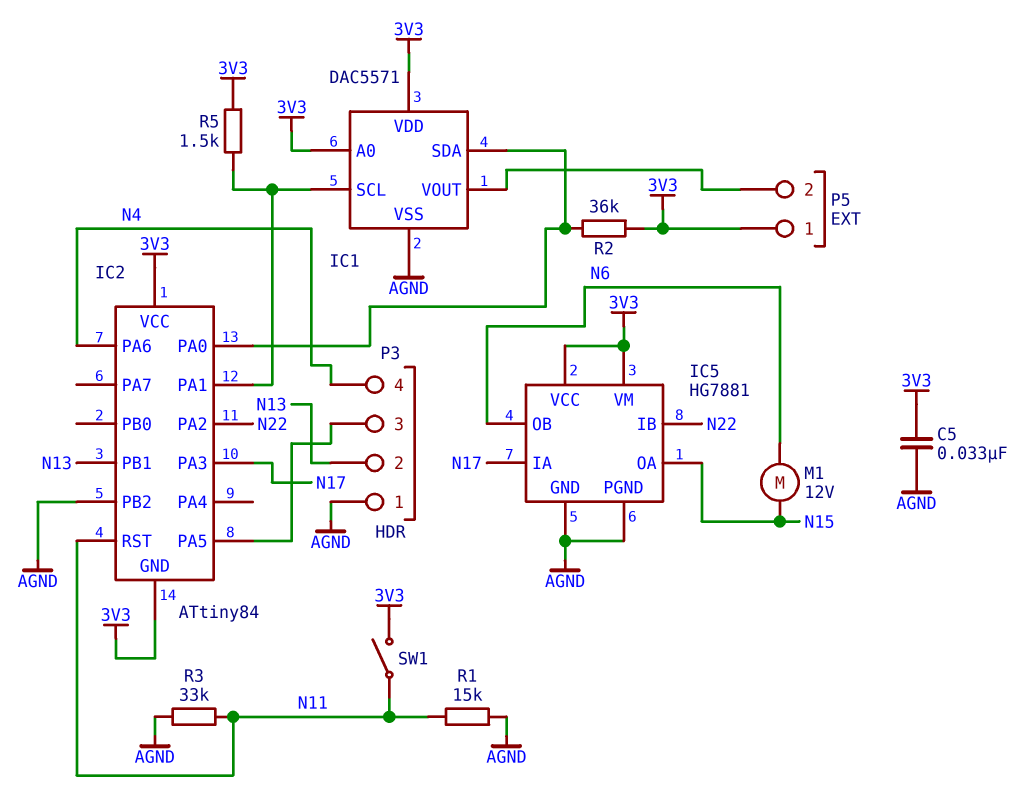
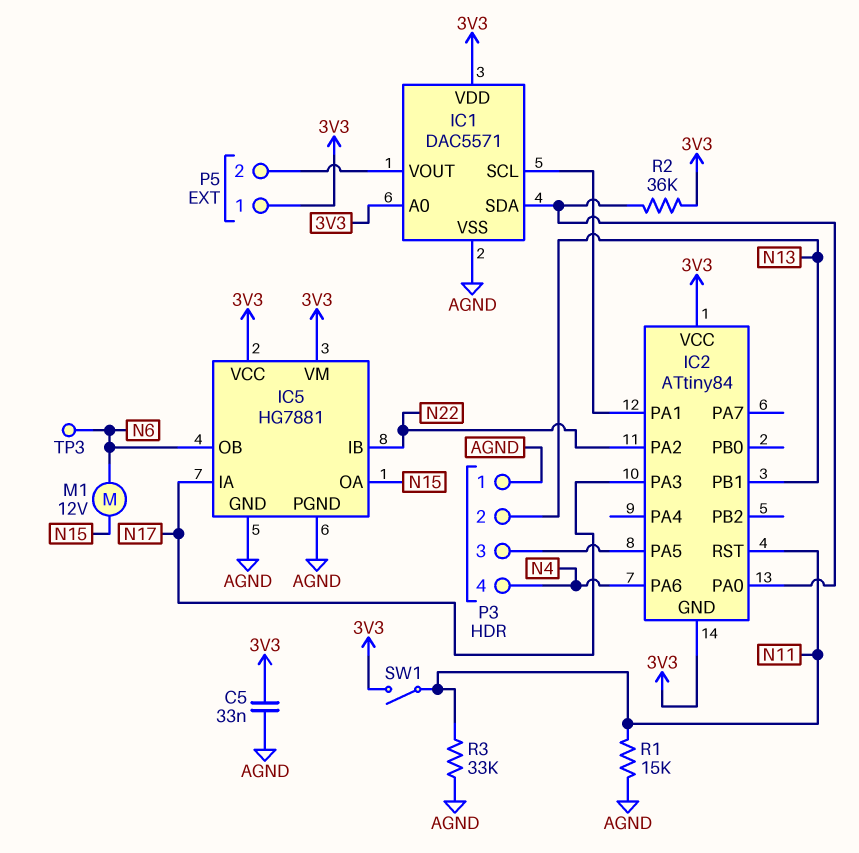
IC2 pin PB2: AGND -> none
R5: 1.5k (3V3, IC1/SCL) -> none
TP3: none -> test point (N6)

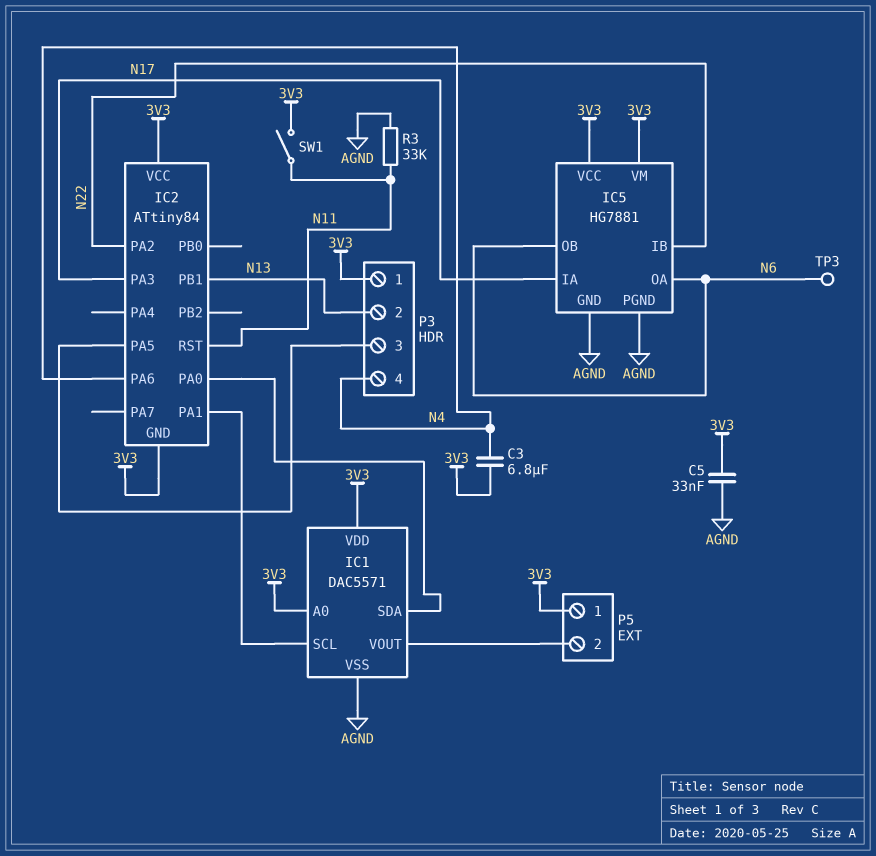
C3: none -> 6.8uF (3V3, N4)
IC5 pin OA: N15 -> N6
M1: motor 12V (N6, N15) -> none
P3 pin 1: AGND -> 3V3
R1: 15k (AGND, N11) -> none
R2: 36k (3V3, IC1/SDA) -> none

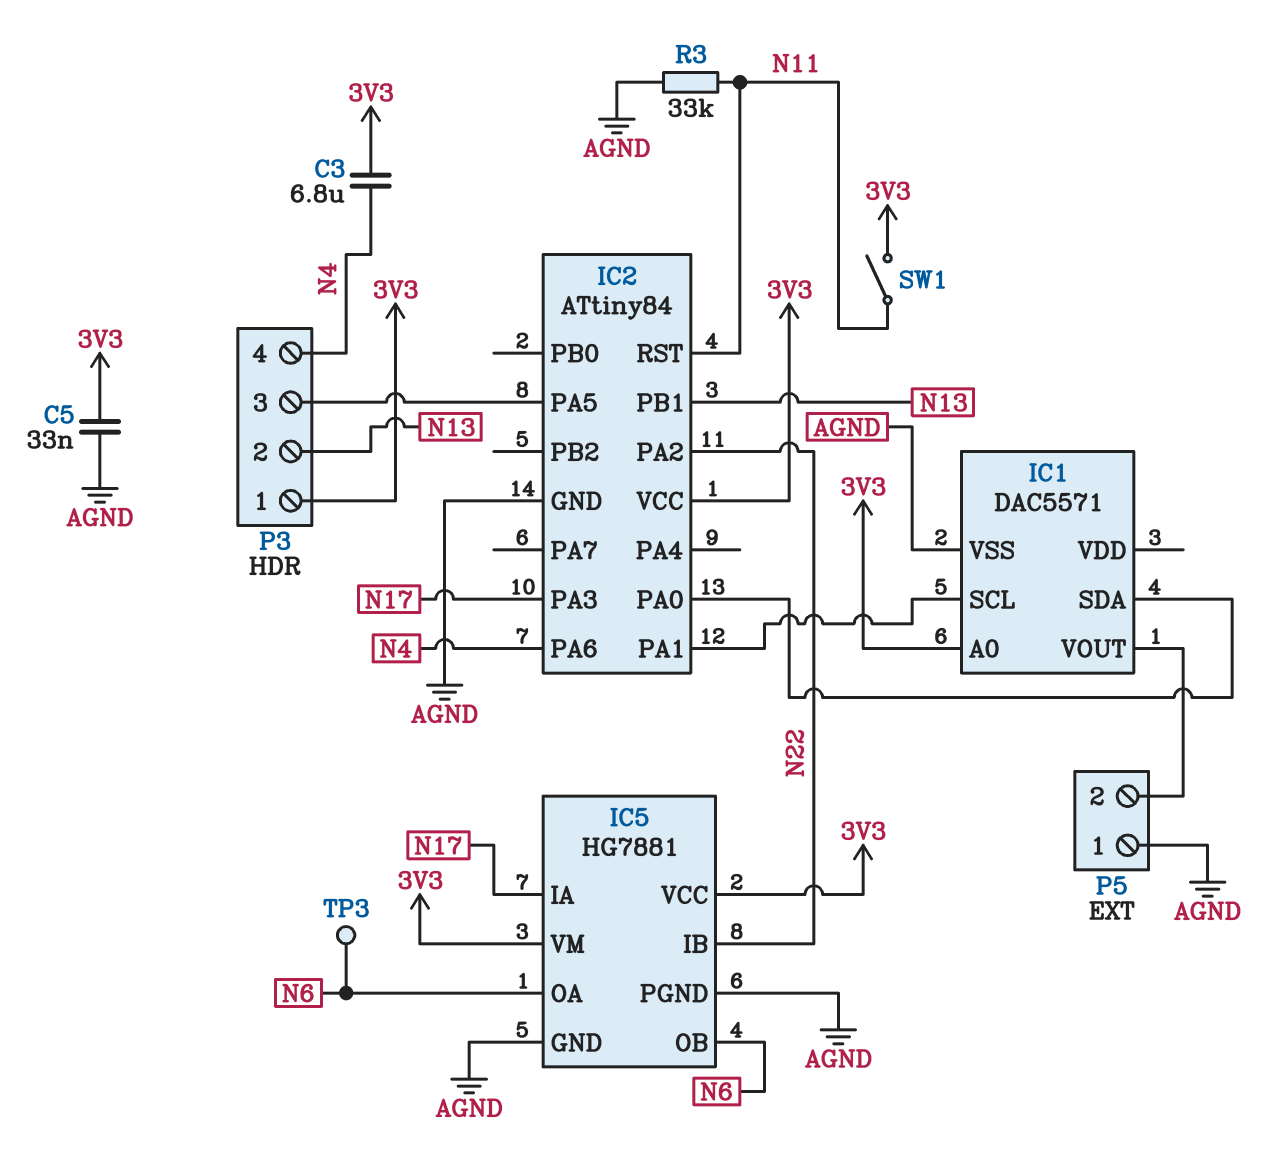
IC1 pin VDD: 3V3 -> none
IC2 pin GND: 3V3 -> AGND
P5 pin 1: 3V3 -> AGND

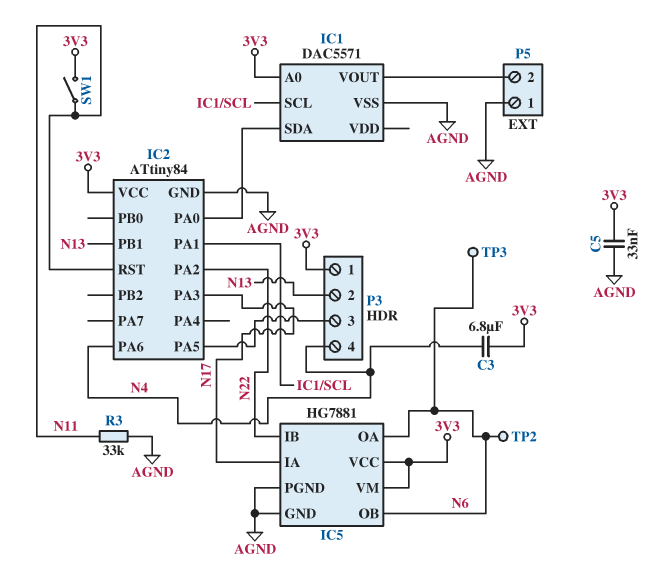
TP2: none -> test point (N6)

